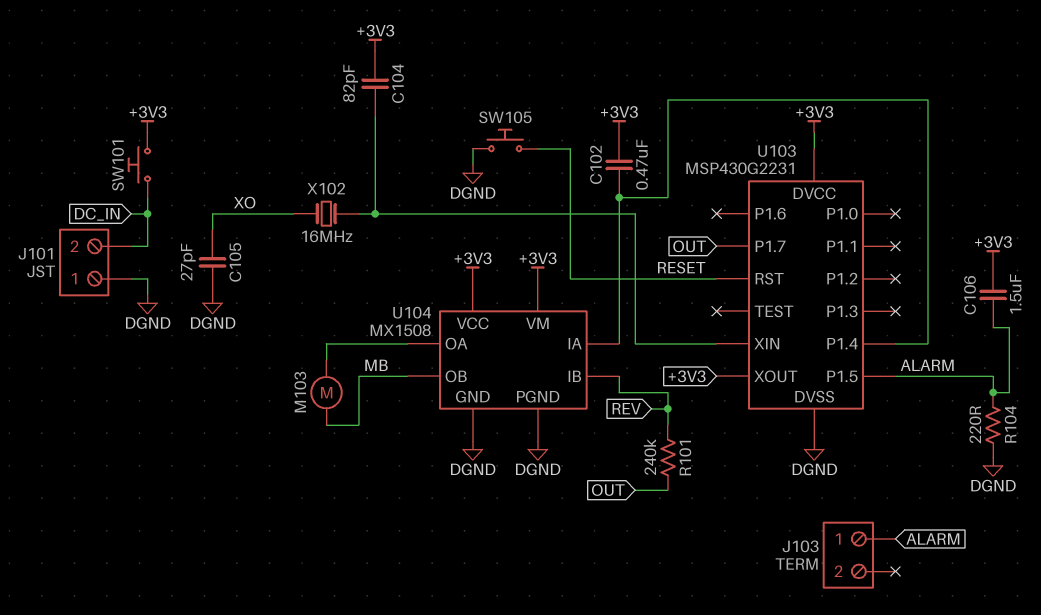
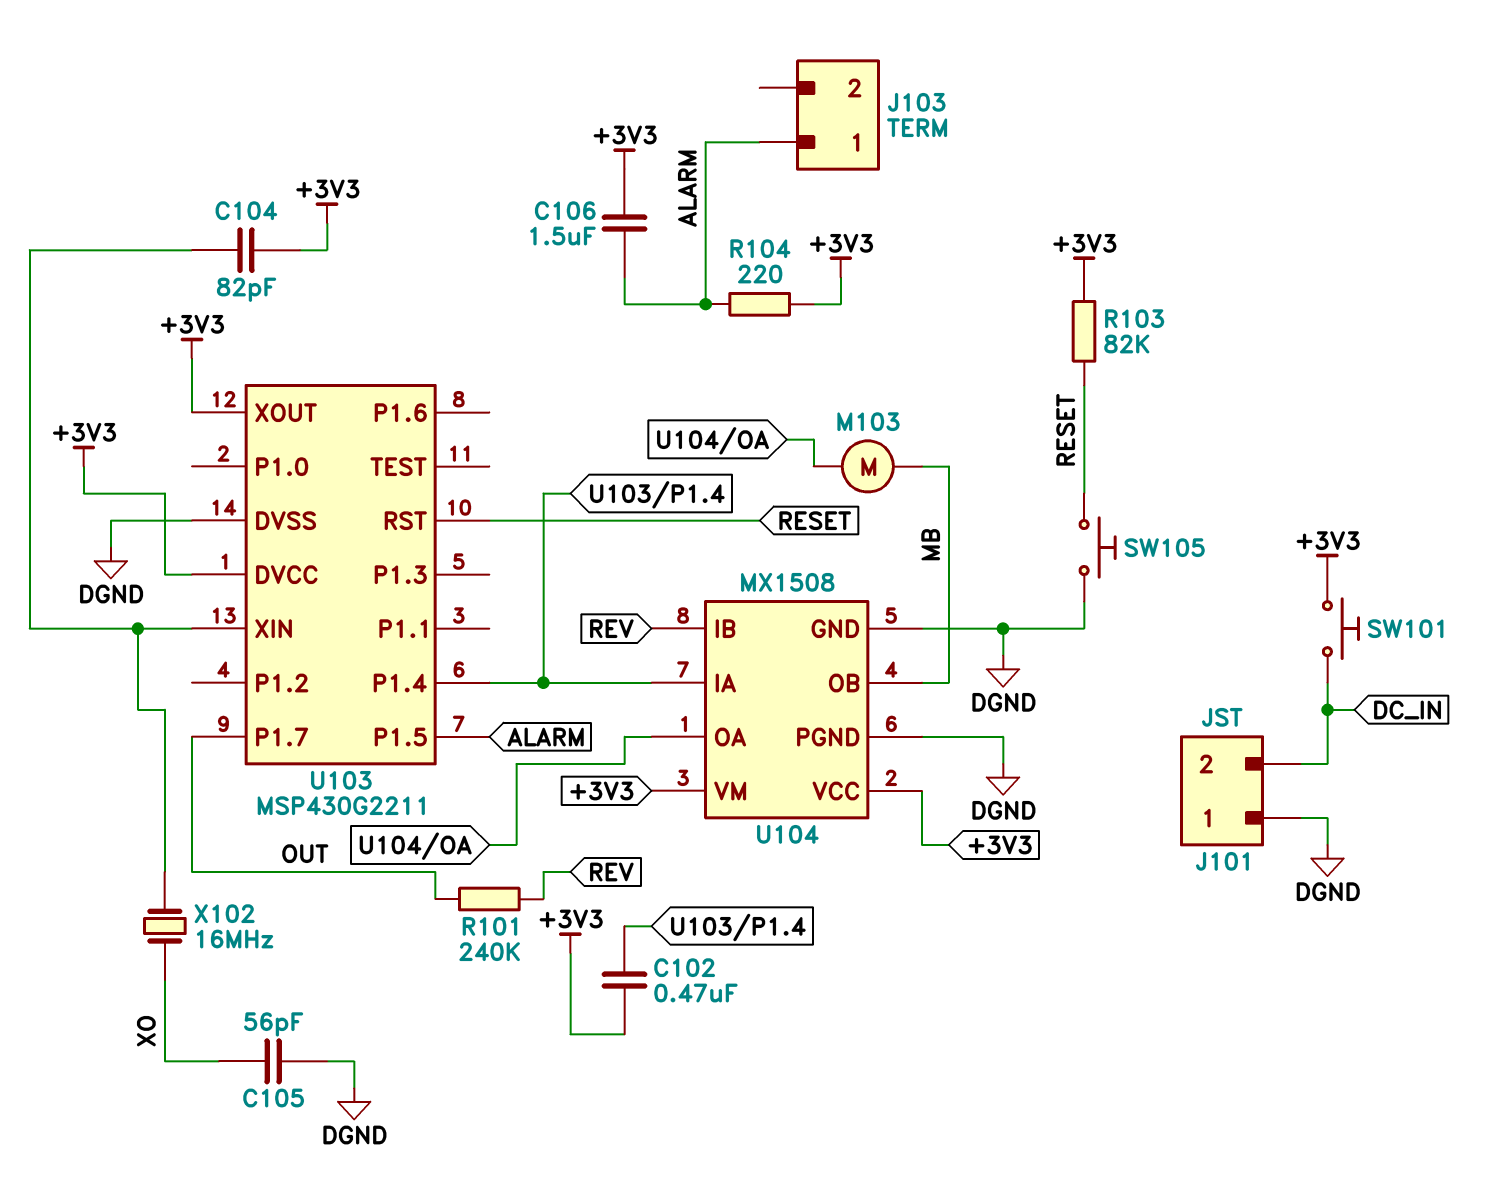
C105: 27pF (DGND, XO) -> 56pF (DGND, XO)
R103: none -> 82k (+3V3, RESET)
R104: 220 (ALARM, DGND) -> 220 (+3V3, ALARM)
U103: MSP430G2231 -> MSP430G2211

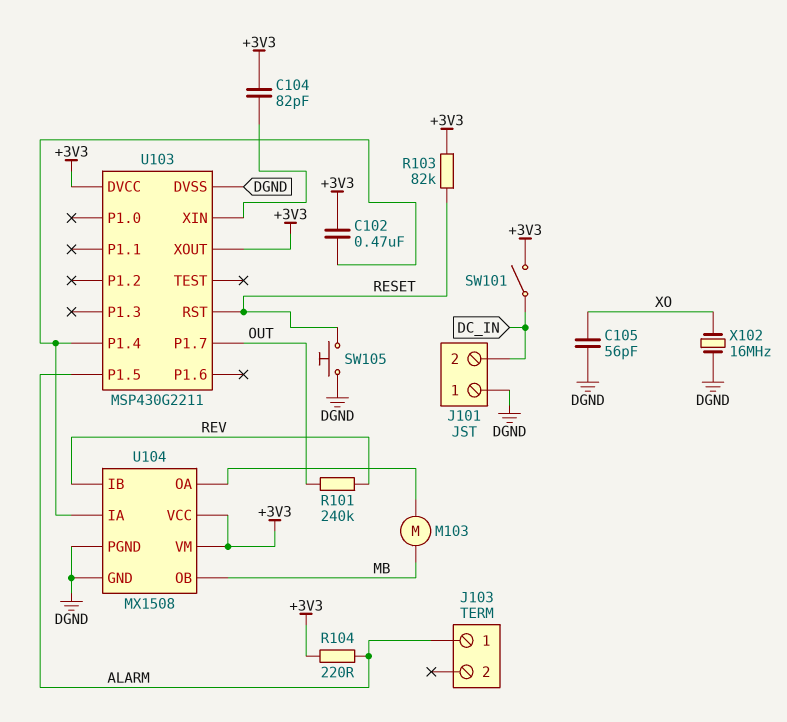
C106: 1.5uF (+3V3, ALARM) -> none
SW101: button (+3V3, DC_IN) -> switch (+3V3, DC_IN)
X102: 16MHz (U103/XIN, XO) -> 16MHz (DGND, XO)

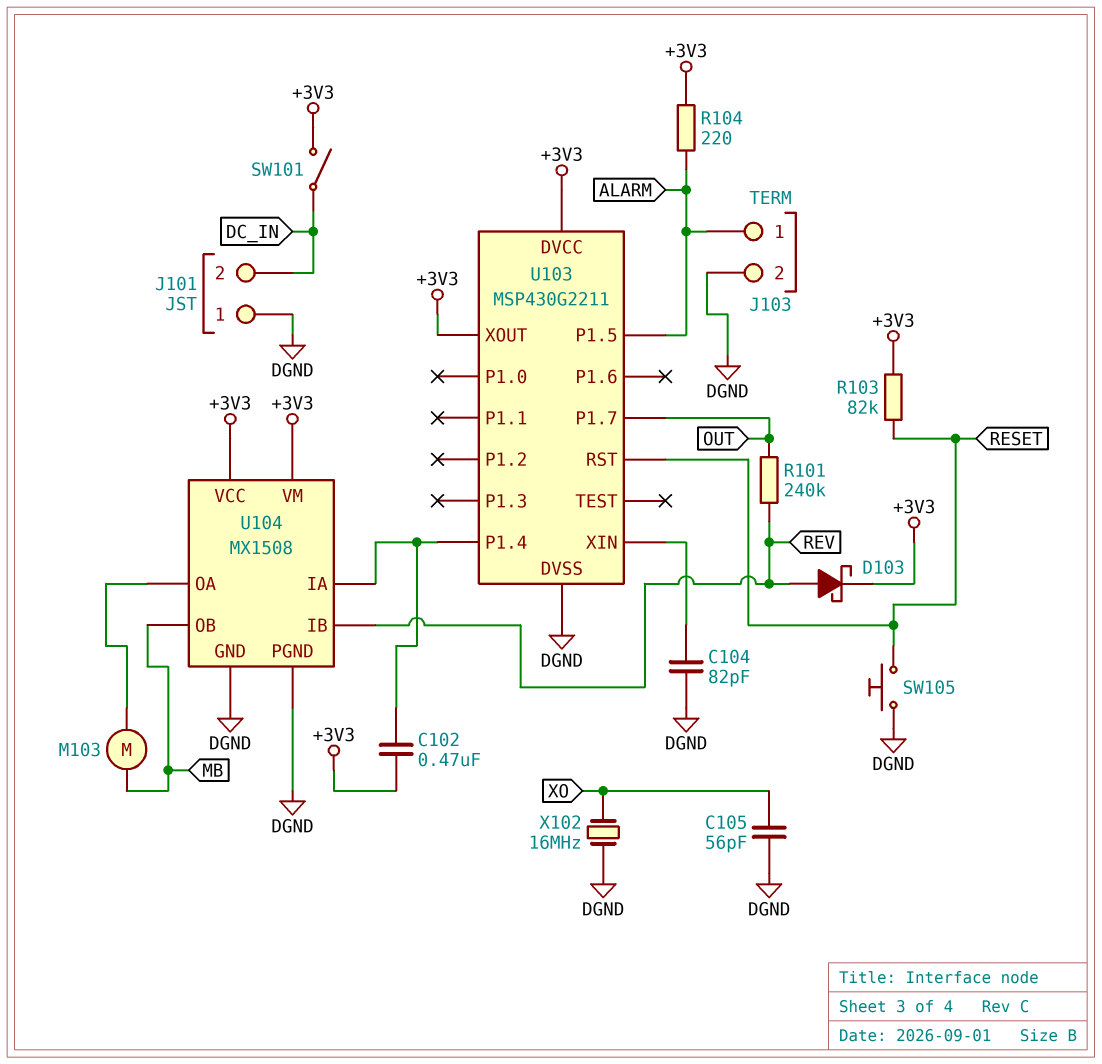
C104: 82pF (+3V3, U103/XIN) -> 82pF (DGND, U103/XIN)
D103: none -> schottky (A REV, K +3V3)
J103 pin 2: none -> DGND

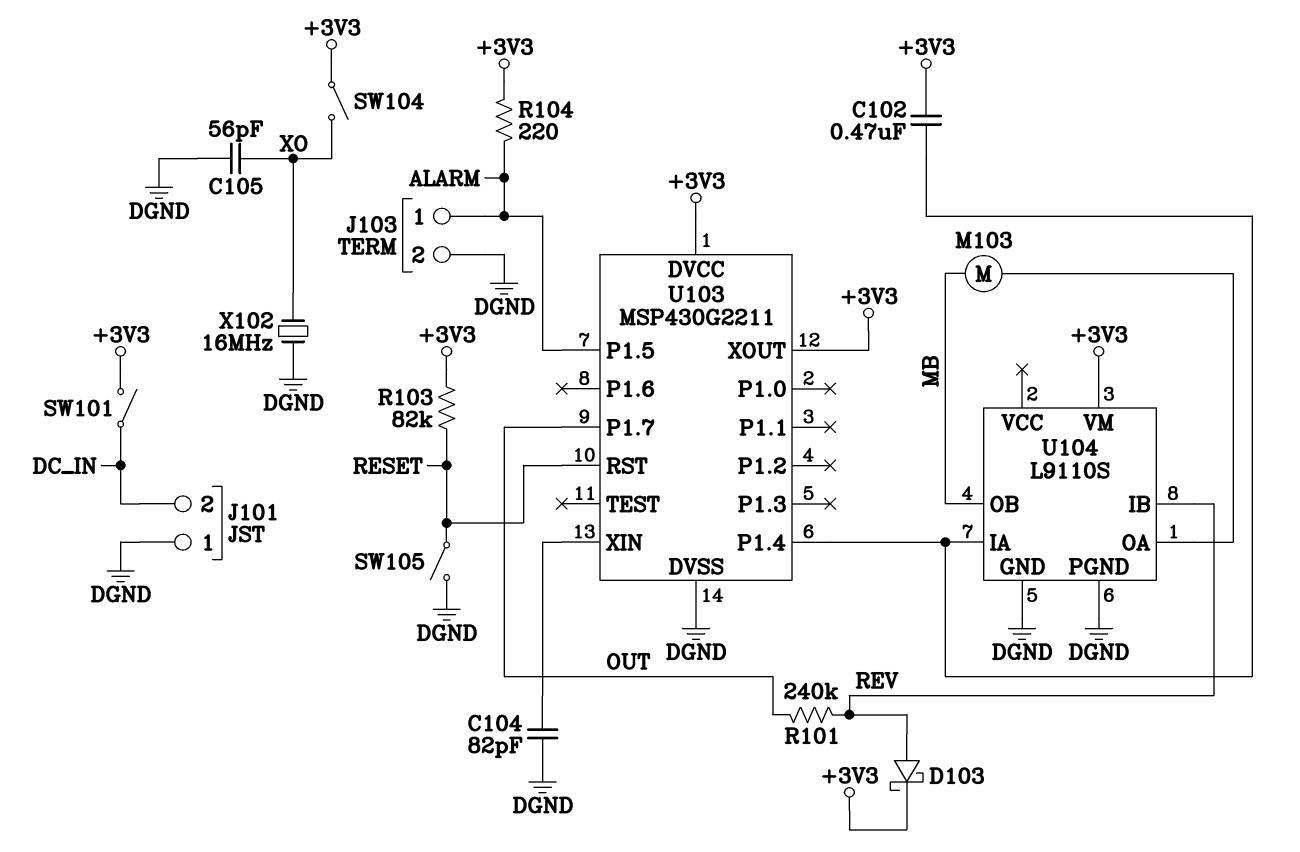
SW104: none -> switch (+3V3, XO)
SW105: button (DGND, RESET) -> switch (DGND, RESET)
U104: MX1508 -> L9110S
U104 pin VCC: +3V3 -> none

